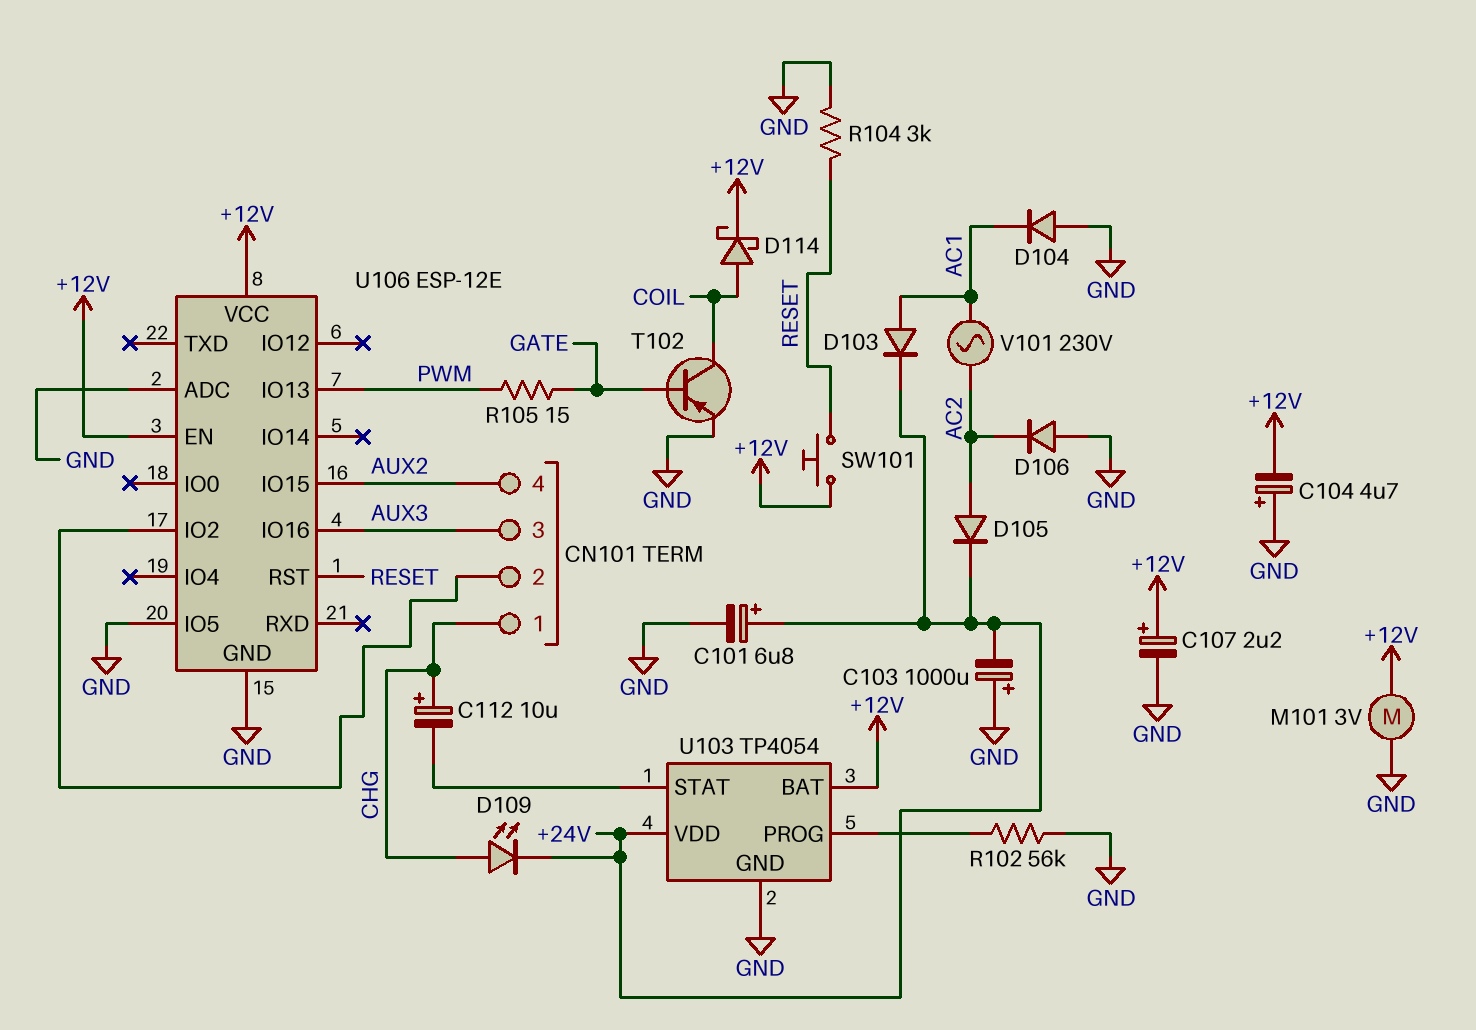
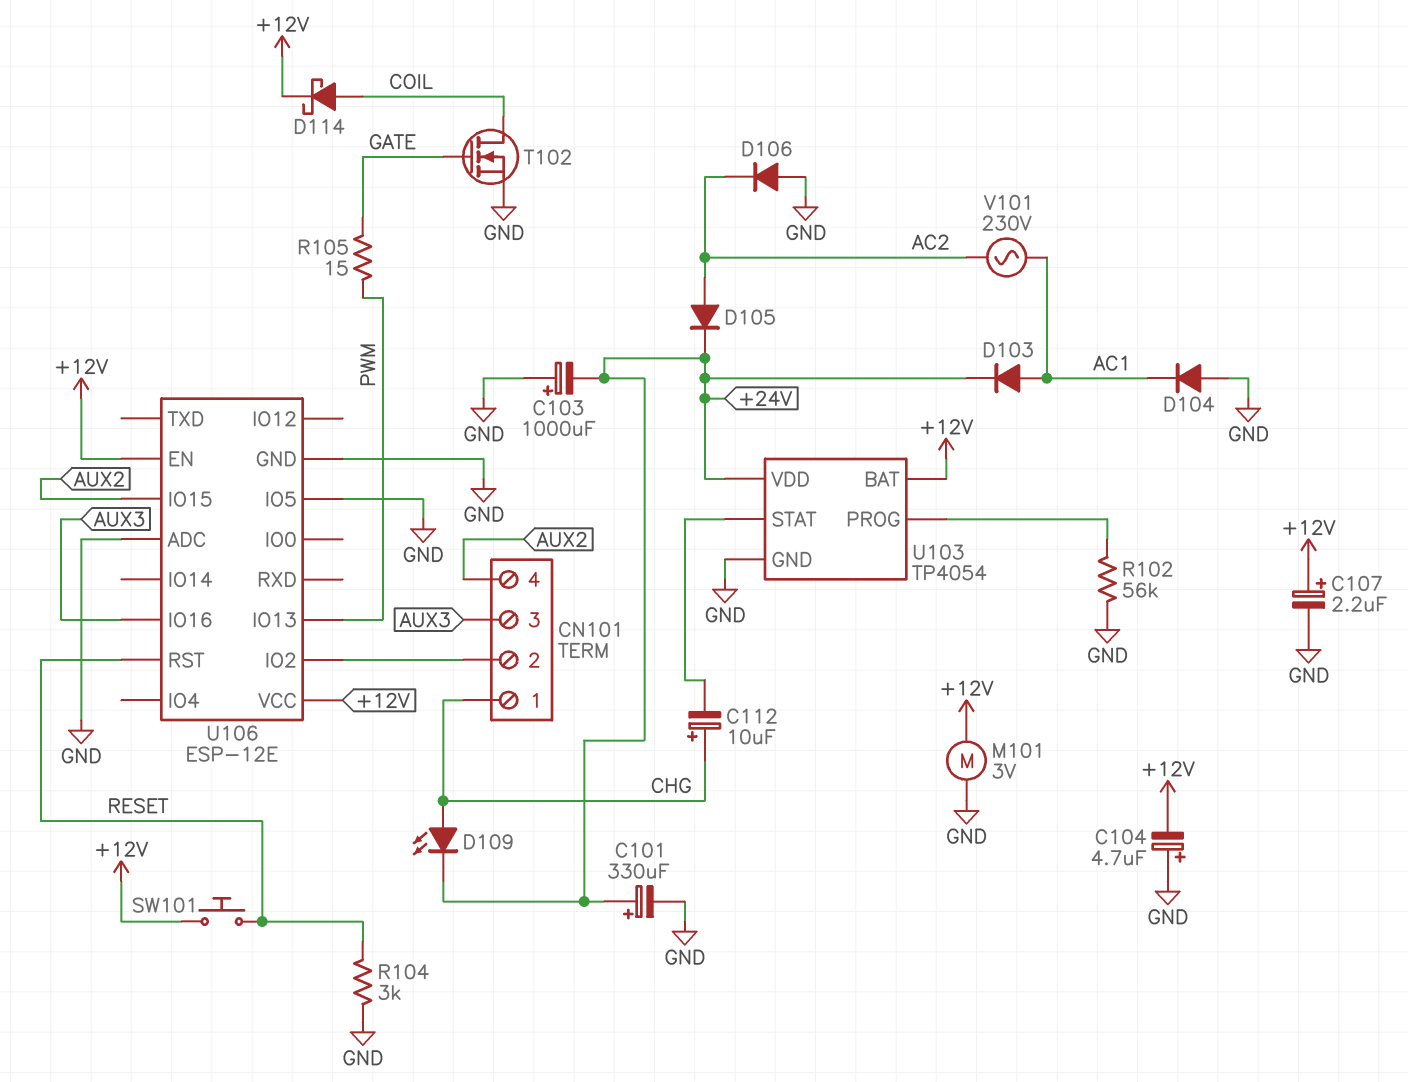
C101: 6.8uF (plus +24V, minus GND) -> 330uF (plus +24V, minus GND)
T102: PNP (B GATE, C COIL, E GND) -> NMOS (G GATE, D COIL, S GND)

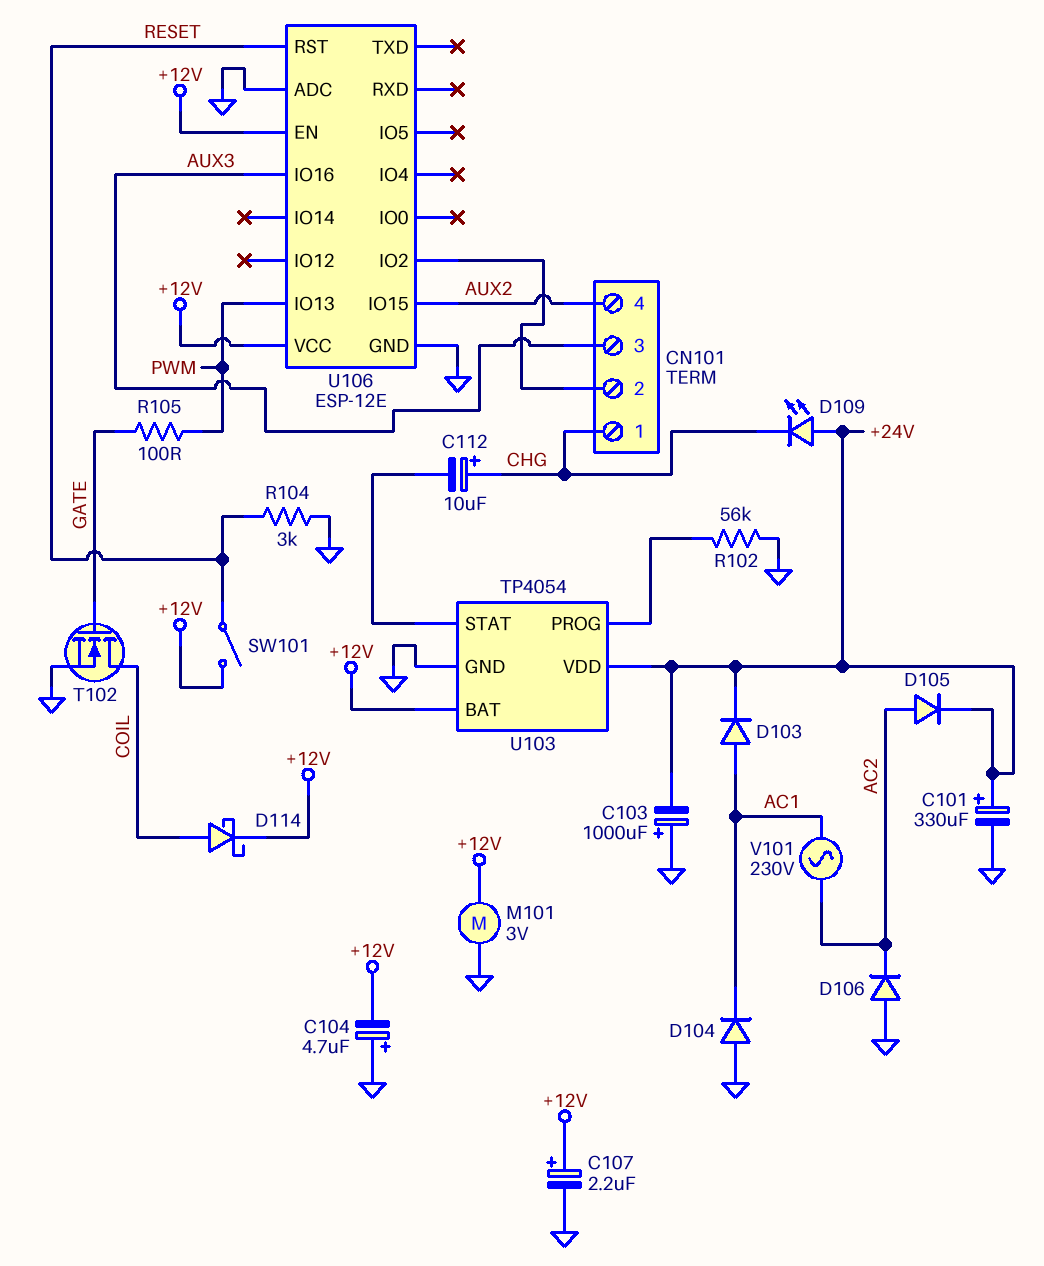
D109: LED (A CHG, K +24V) -> LED (A +24V, K CHG)
R105: 15 (GATE, PWM) -> 100 (GATE, PWM)
SW101: button (+12V, RESET) -> switch (+12V, RESET)
U106 pin IO5: GND -> none

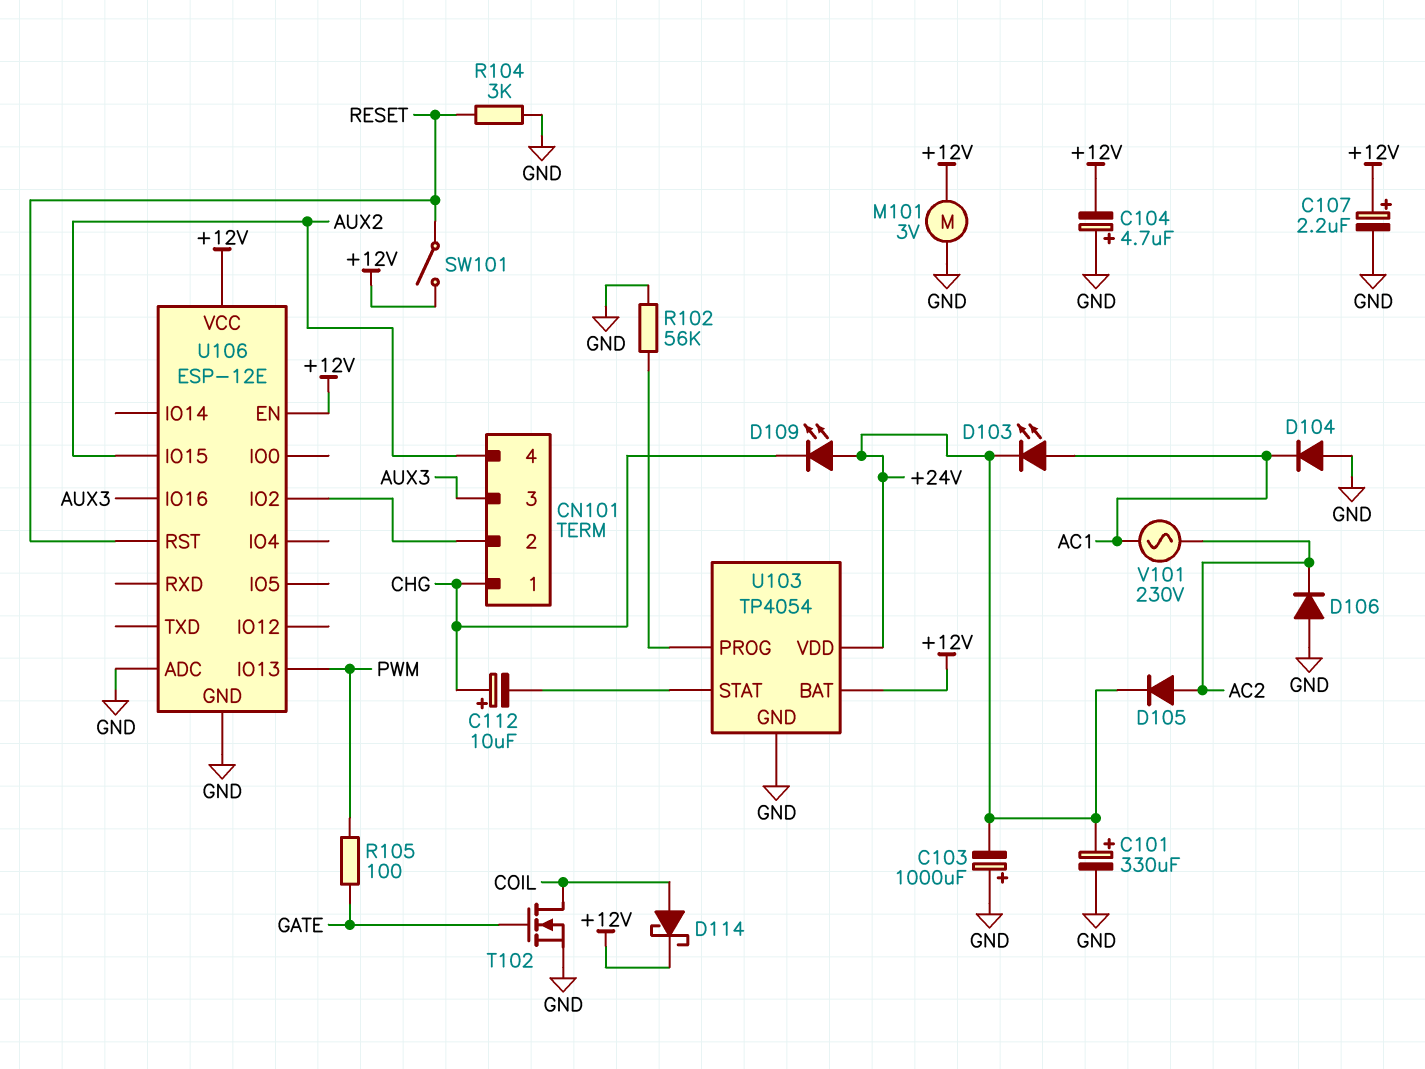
D103: diode (A AC1, K +24V) -> LED (A AC1, K +24V)

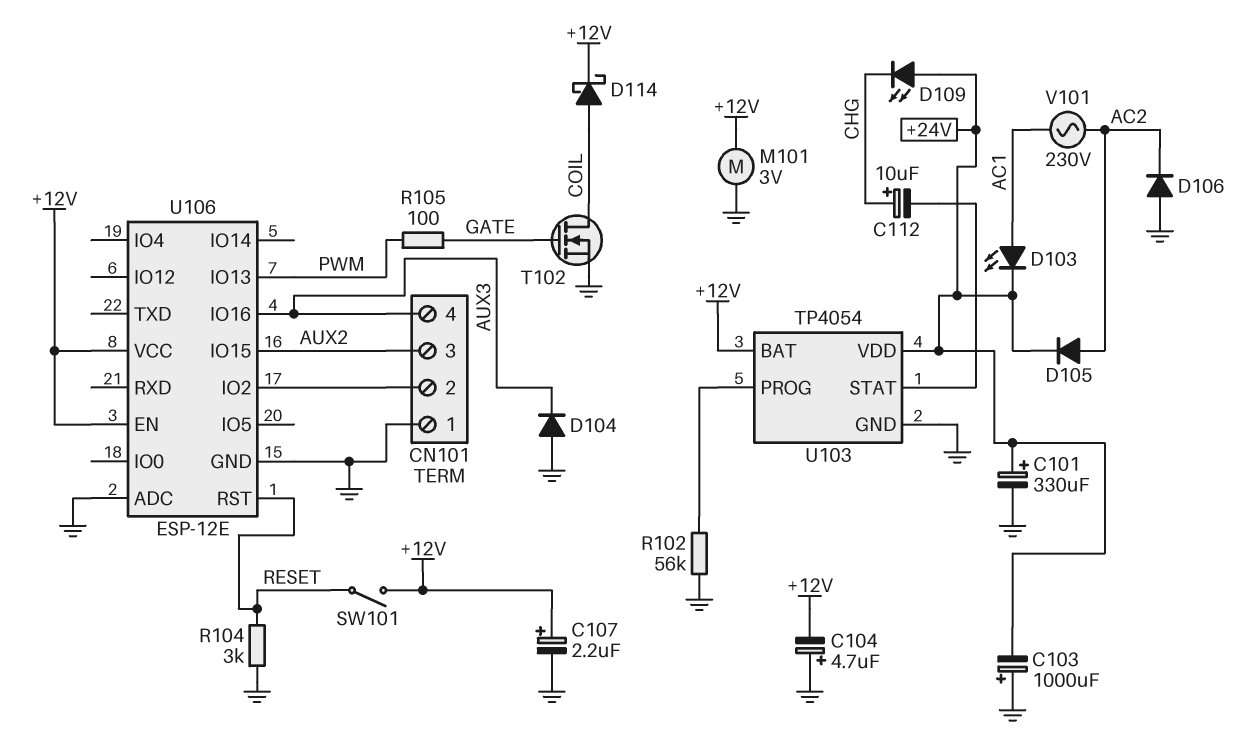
CN101 pin 1: CHG -> GND
CN101 pin 3: AUX3 -> AUX2
CN101 pin 4: AUX2 -> AUX3
D104: diode (A GND, K AC1) -> diode (A GND, K AUX3)

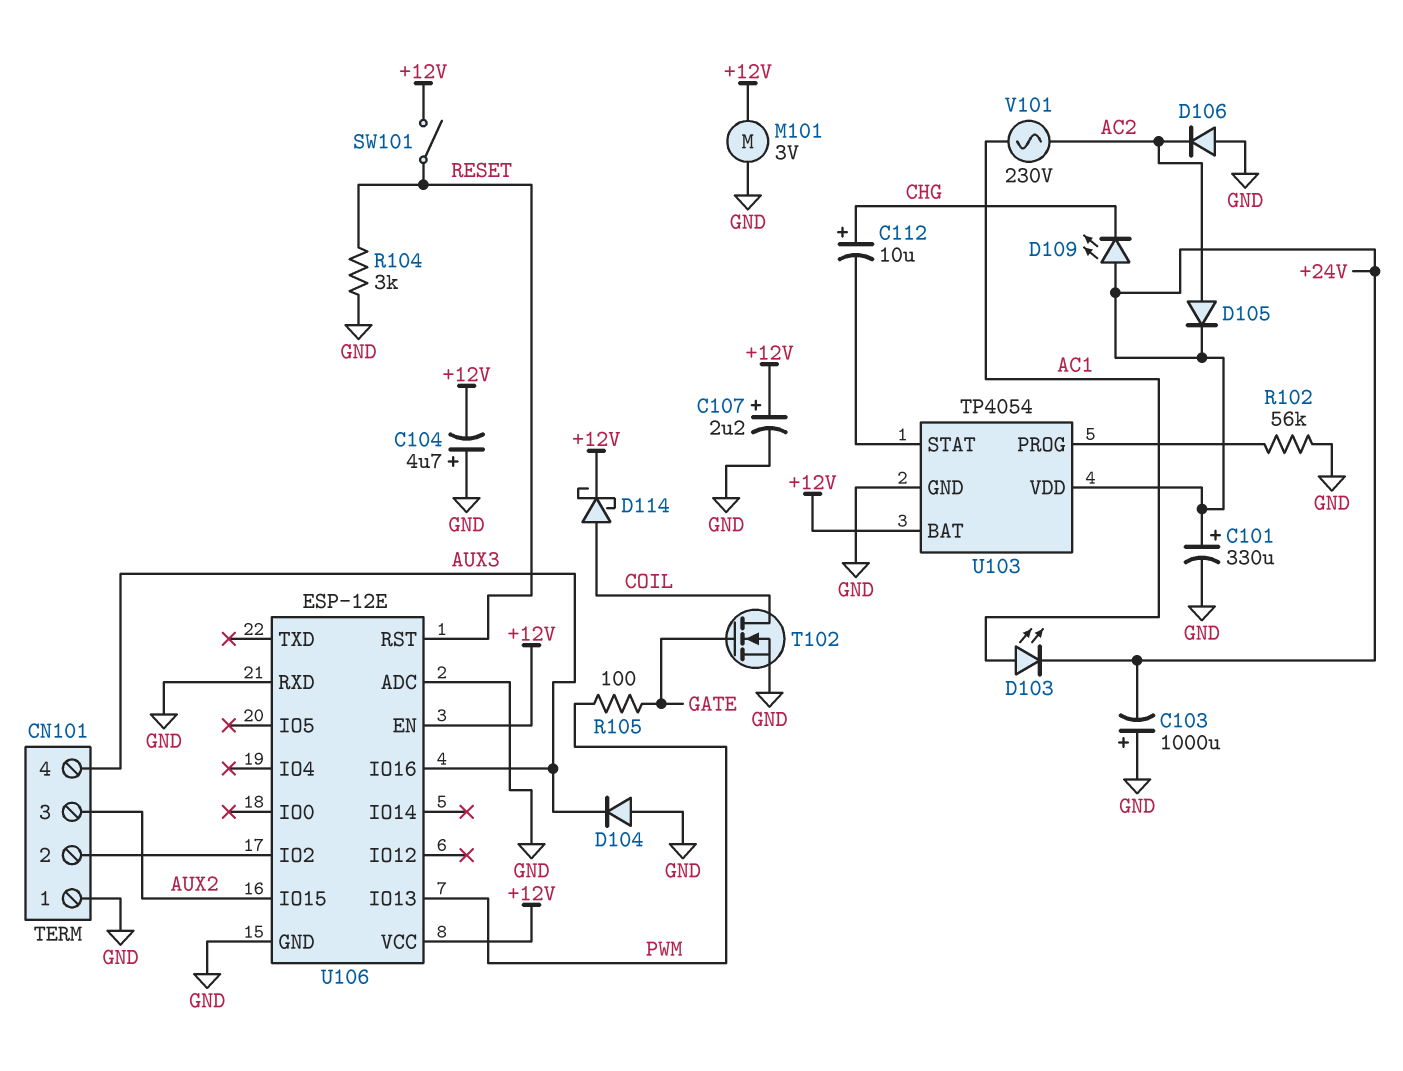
U106 pin RXD: none -> GND

